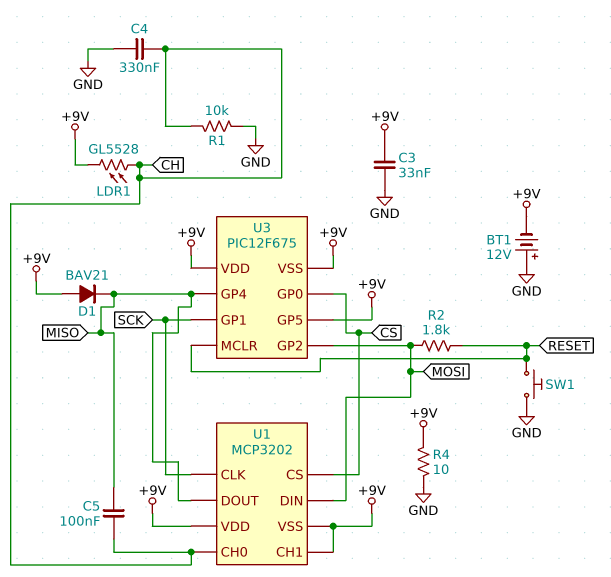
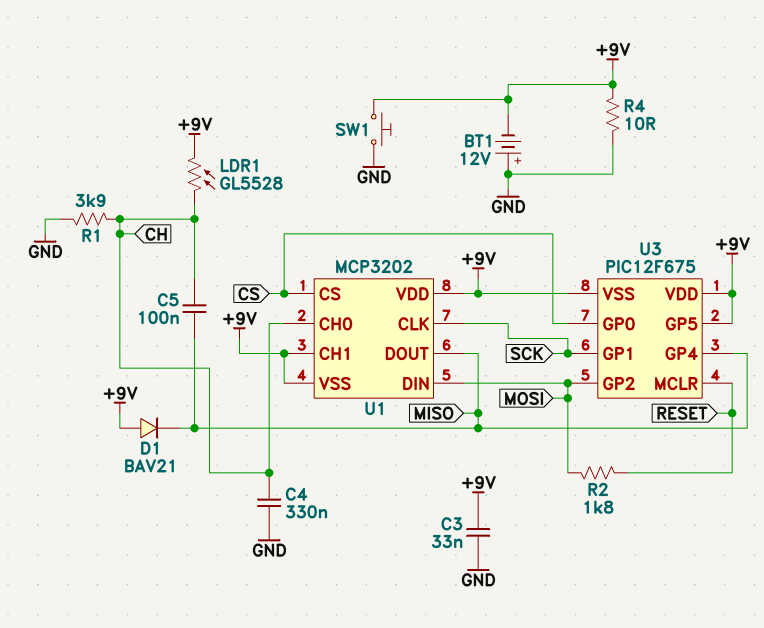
R1: 10k (CH, GND) -> 3.9k (CH, GND)
SW1: button (GND, RESET) -> button (+9V, GND)

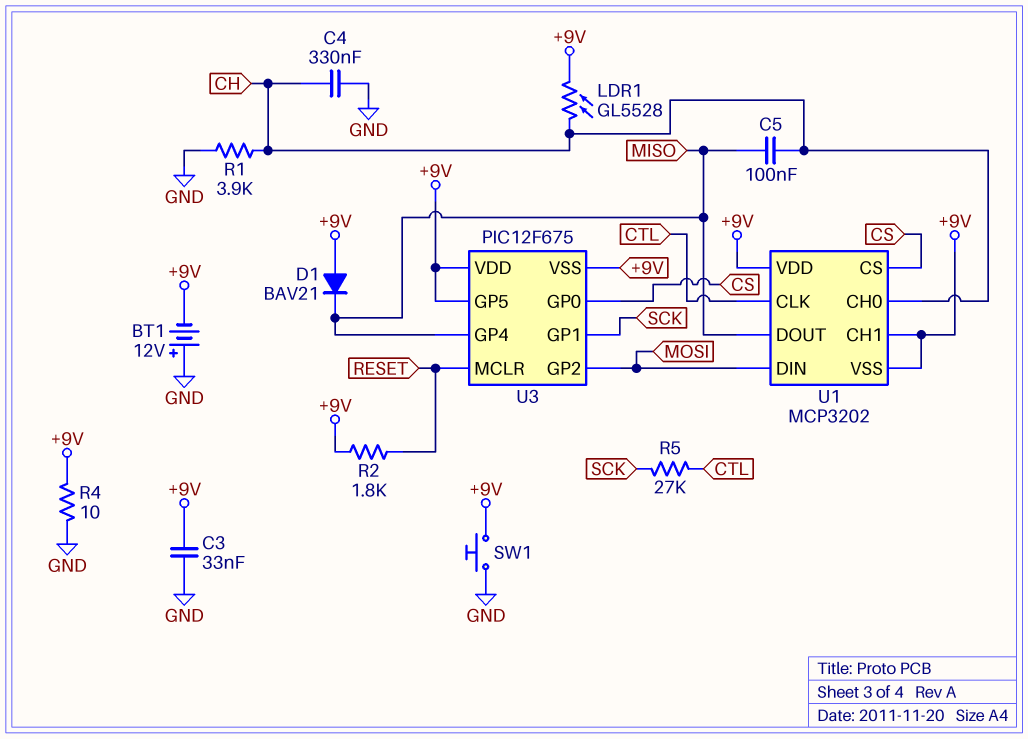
R2: 1.8k (MOSI, RESET) -> 1.8k (+9V, RESET)
R5: none -> 27k (CTL, SCK)
U1 pin CLK: SCK -> CTL

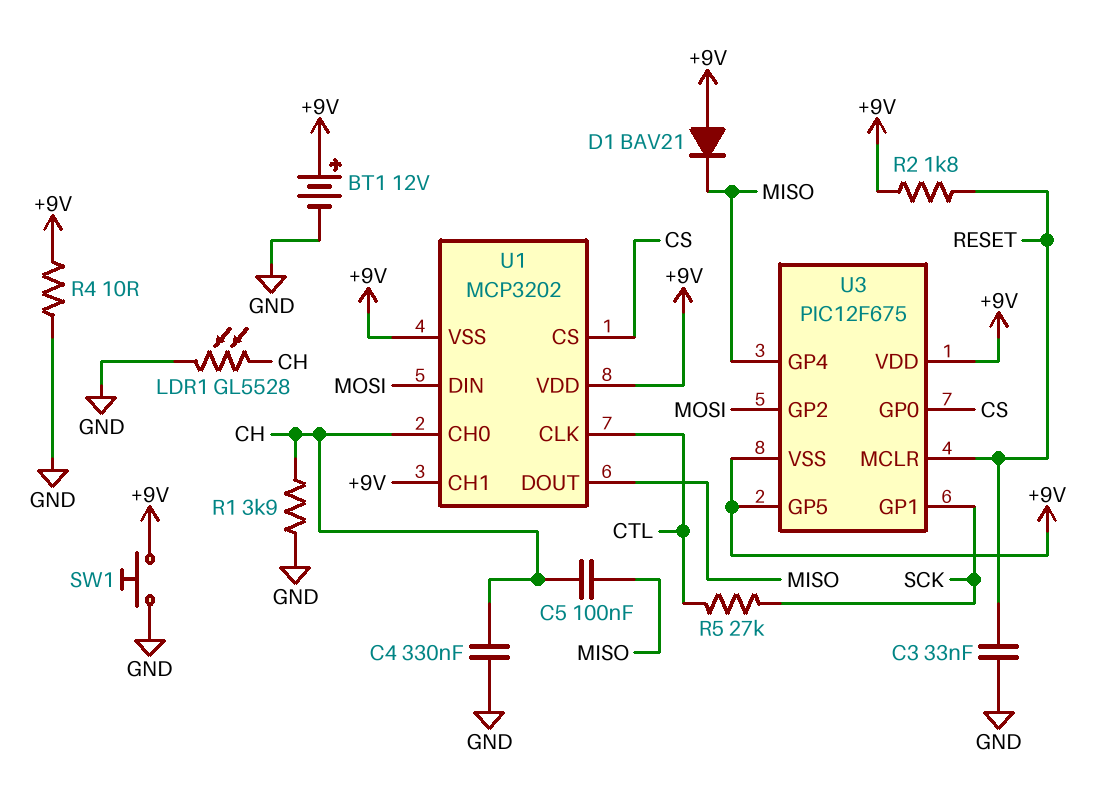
BT1: 12V (plus GND, minus +9V) -> 12V (plus +9V, minus GND)
C3: 33nF (+9V, GND) -> 33nF (GND, RESET)
LDR1: GL5528 (+9V, CH) -> GL5528 (CH, GND)

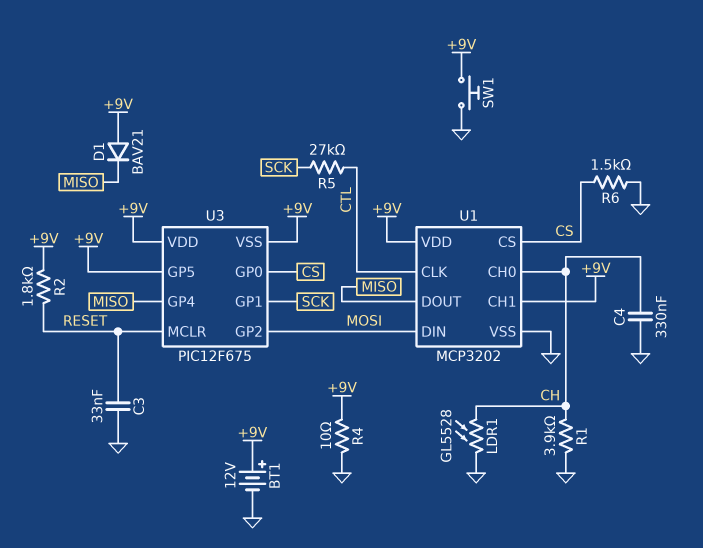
C5: 100nF (CH, MISO) -> none
R6: none -> 1.5k (CS, GND)
U1 pin VSS: +9V -> GND

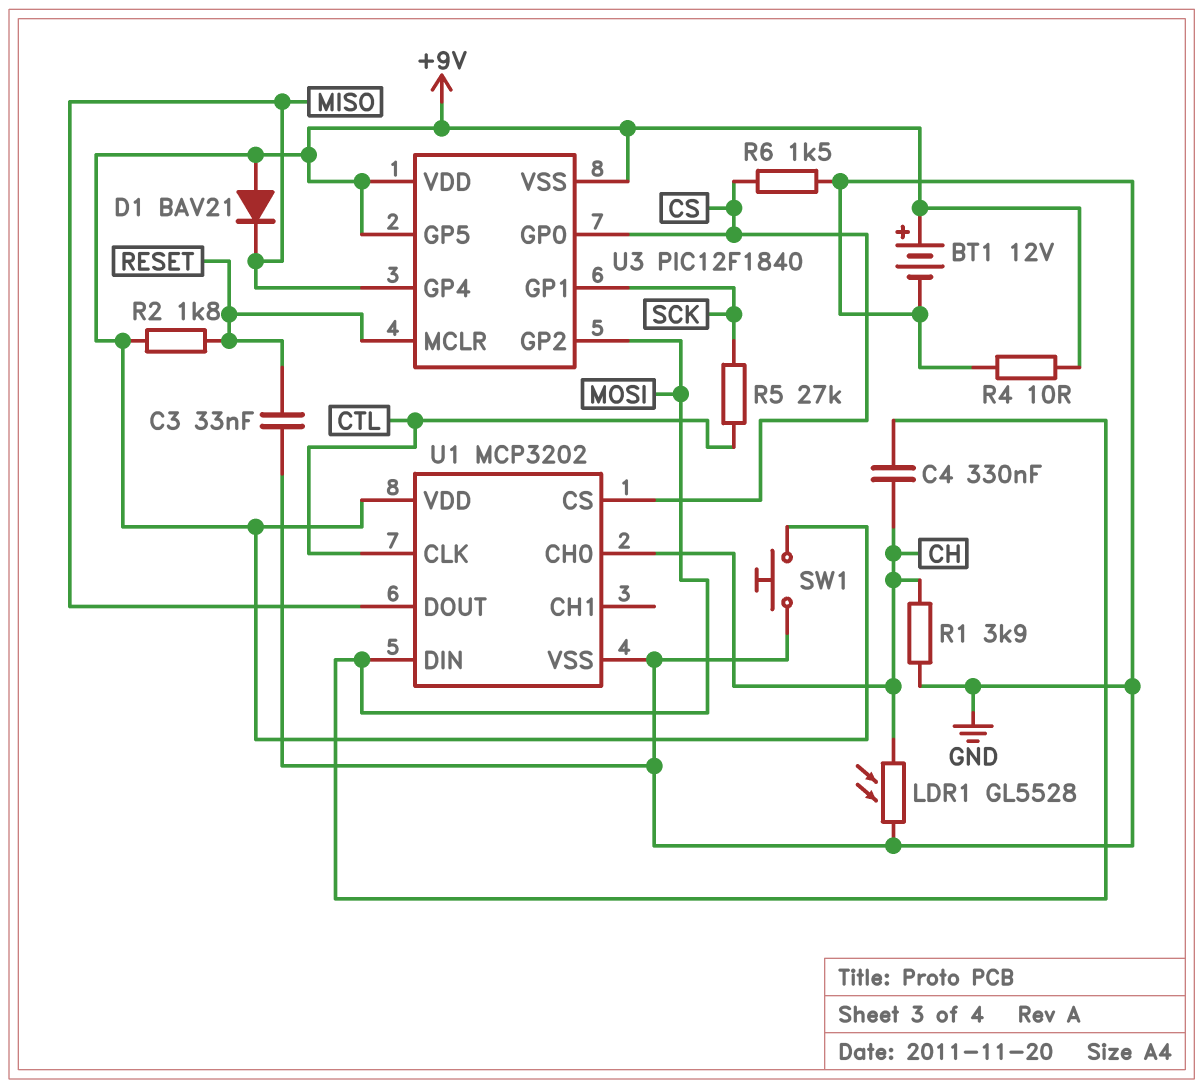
C4: 330nF (CH, GND) -> 330nF (CH, MOSI)
U1 pin CH1: +9V -> none
U3: PIC12F675 -> PIC12F1840

